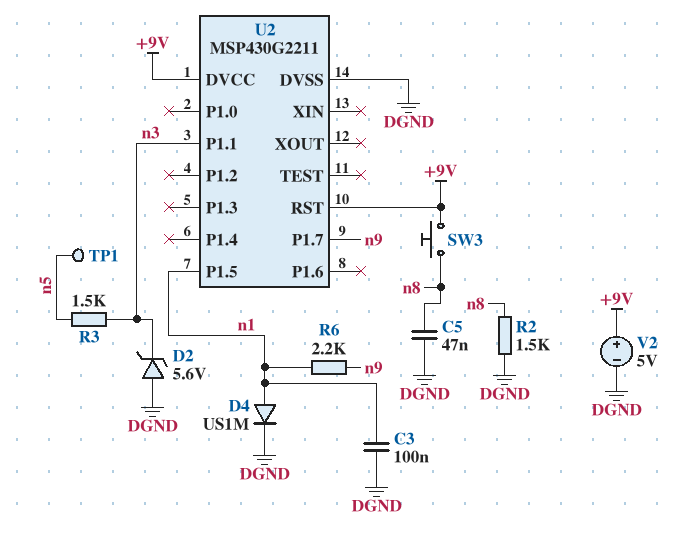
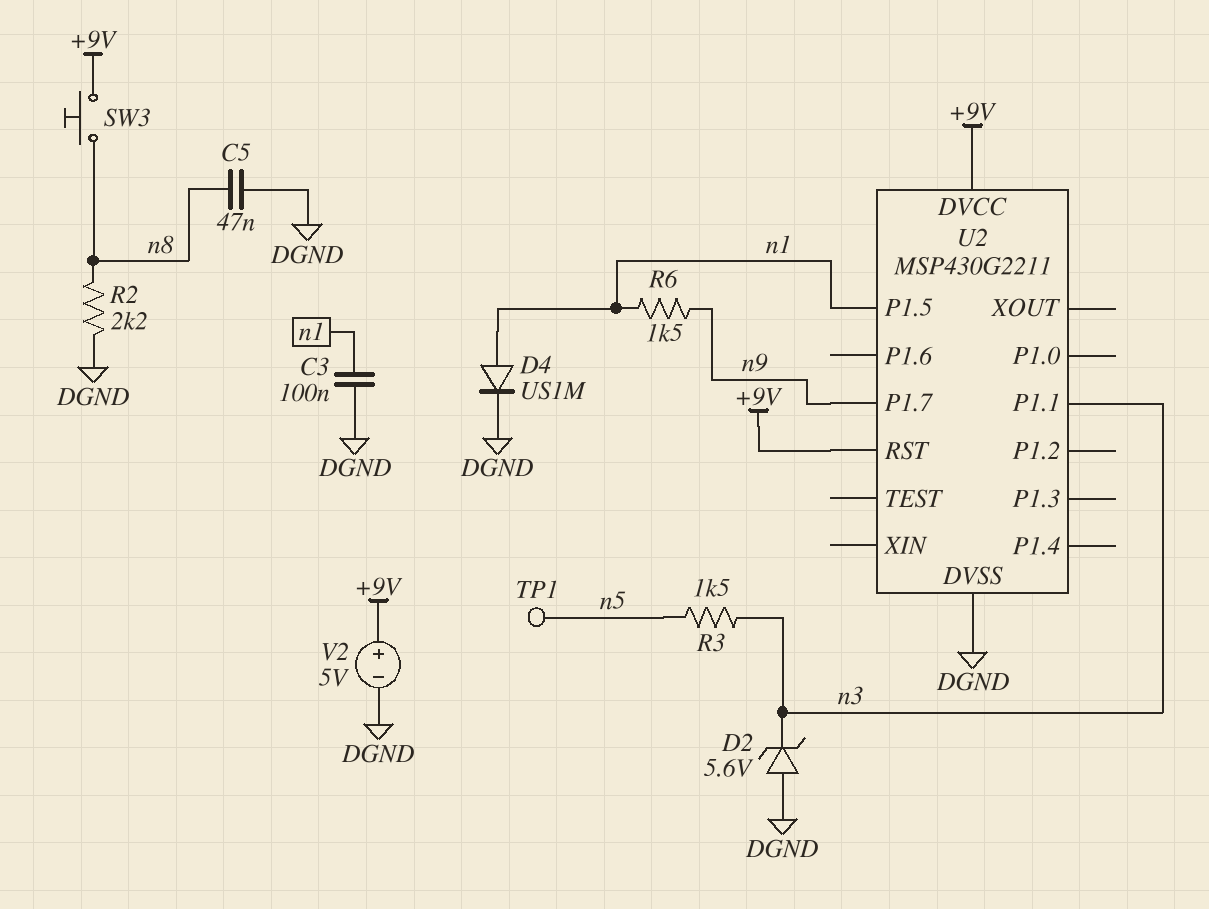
R2: 1.5k (DGND, n8) -> 2.2k (DGND, n8)
R6: 2.2k (n1, n9) -> 1.5k (n1, n9)

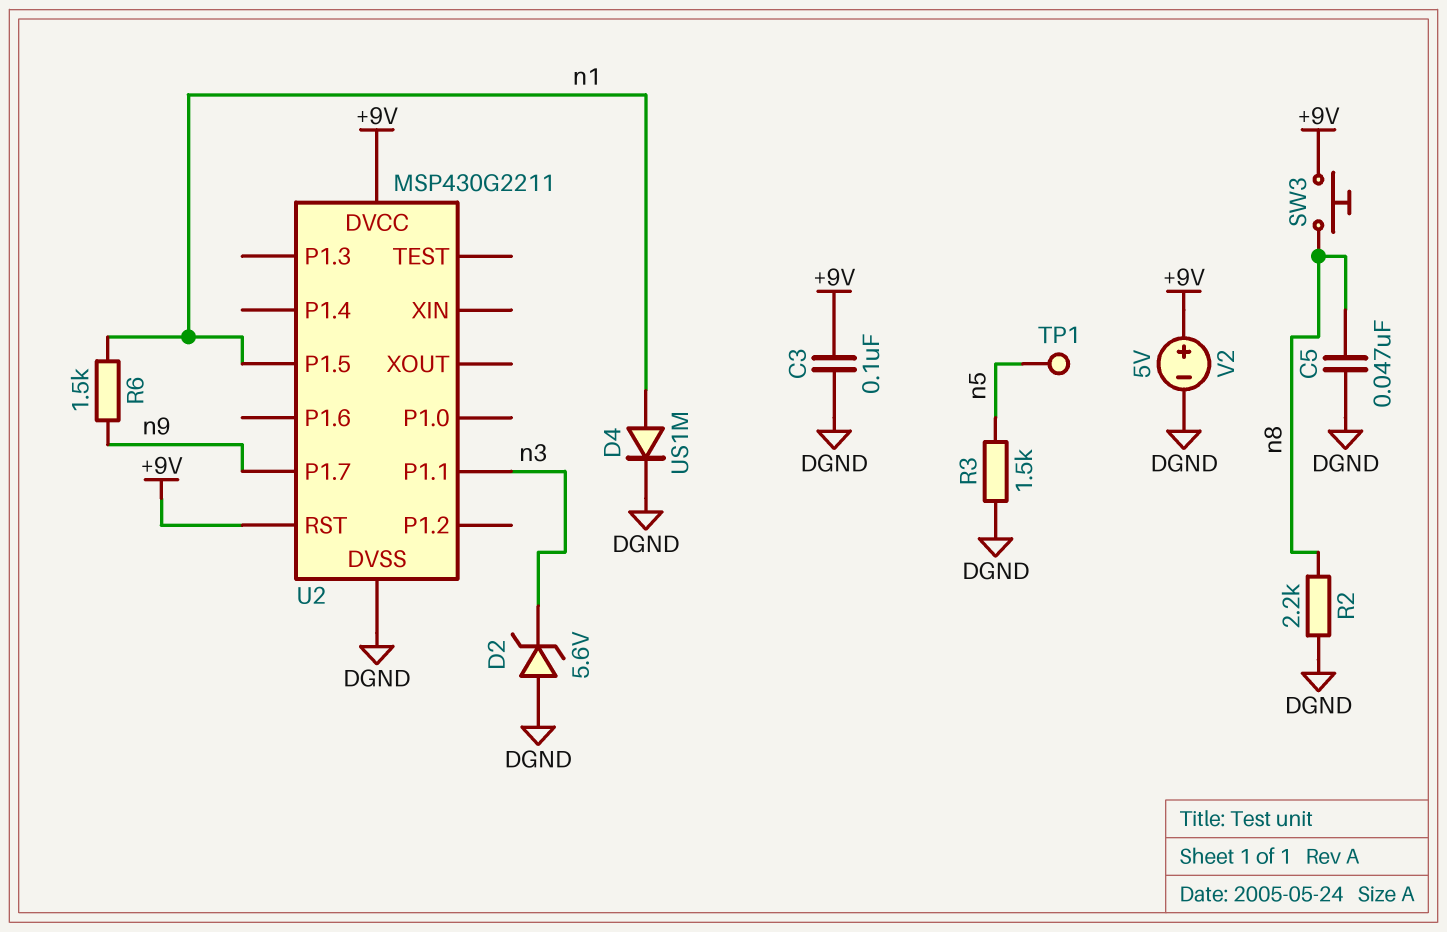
C3: 100nF (DGND, n1) -> 100nF (+9V, DGND)
R3: 1.5k (n3, n5) -> 1.5k (DGND, n5)

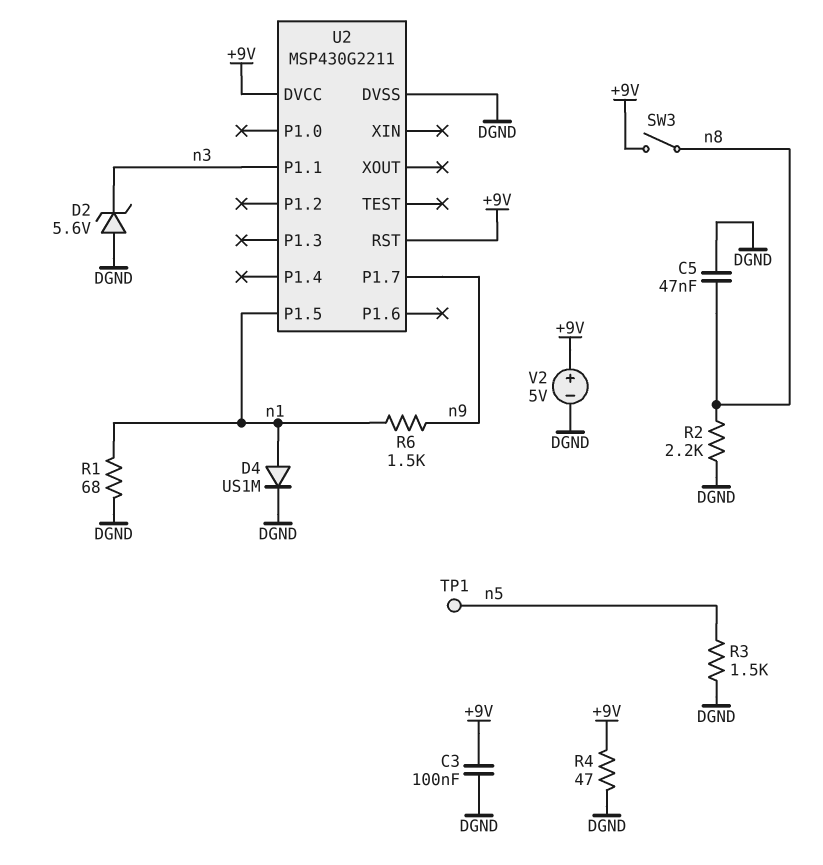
R1: none -> 68 (DGND, n1)
R4: none -> 47 (+9V, DGND)
SW3: button (+9V, n8) -> switch (+9V, n8)

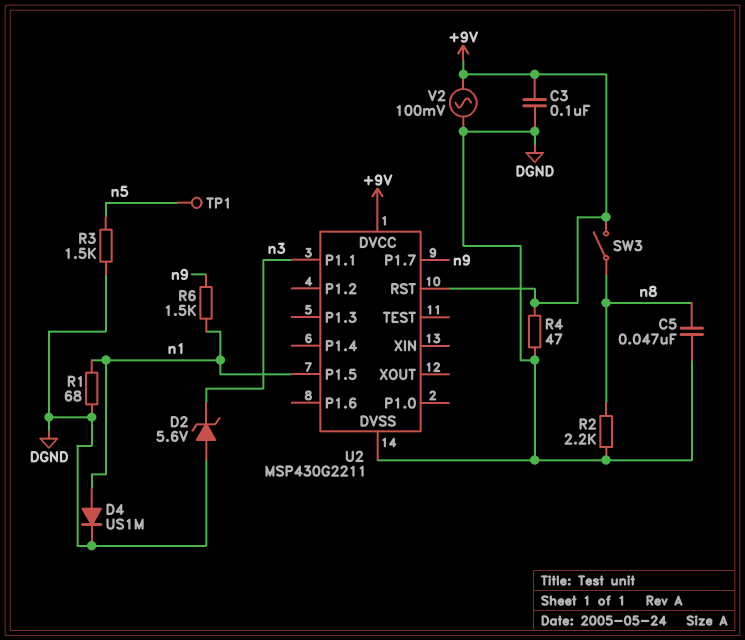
V2: 5V (plus +9V, minus DGND) -> AC 100mV (+9V, DGND)

